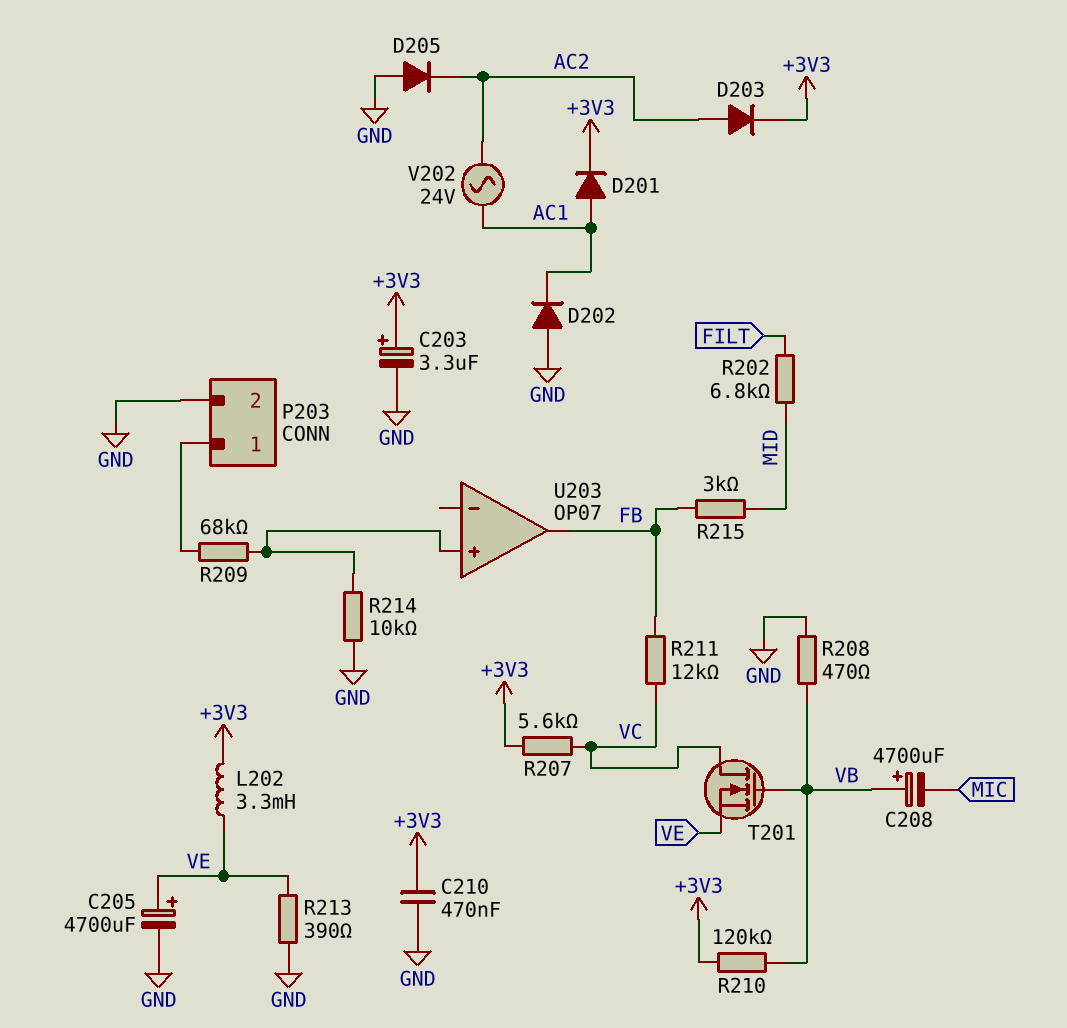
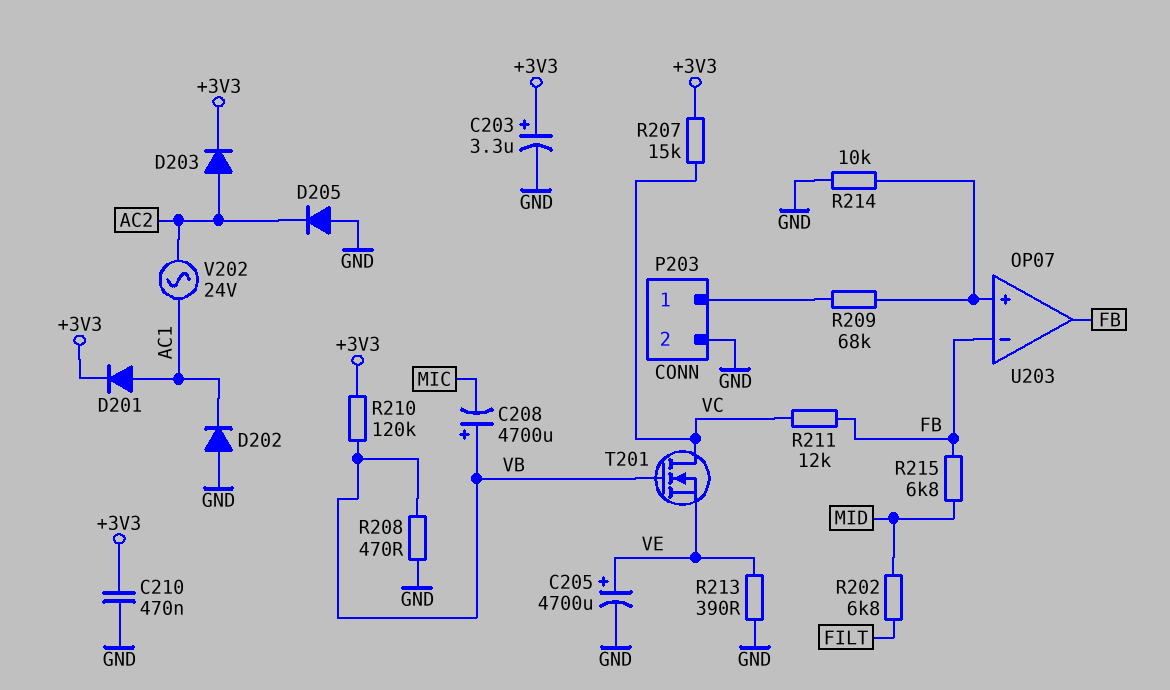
L202: 3.3mH (+3V3, VE) -> none
R207: 5.6k (+3V3, VC) -> 15k (+3V3, VC)
R215: 3k (FB, MID) -> 6.8k (FB, MID)
U203 pin in-: none -> FB

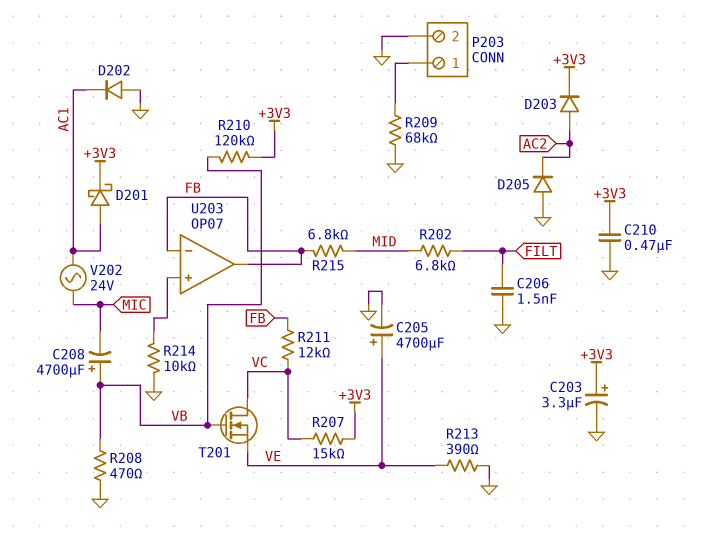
C206: none -> 1.5nF (FILT, GND)
D201: diode (A AC1, K +3V3) -> schottky (A AC1, K +3V3)
R209: 68k (P203/1, U203/in+) -> 68k (GND, P203/1)
V202: AC 24V (AC1, AC2) -> AC 24V (AC1, MIC)

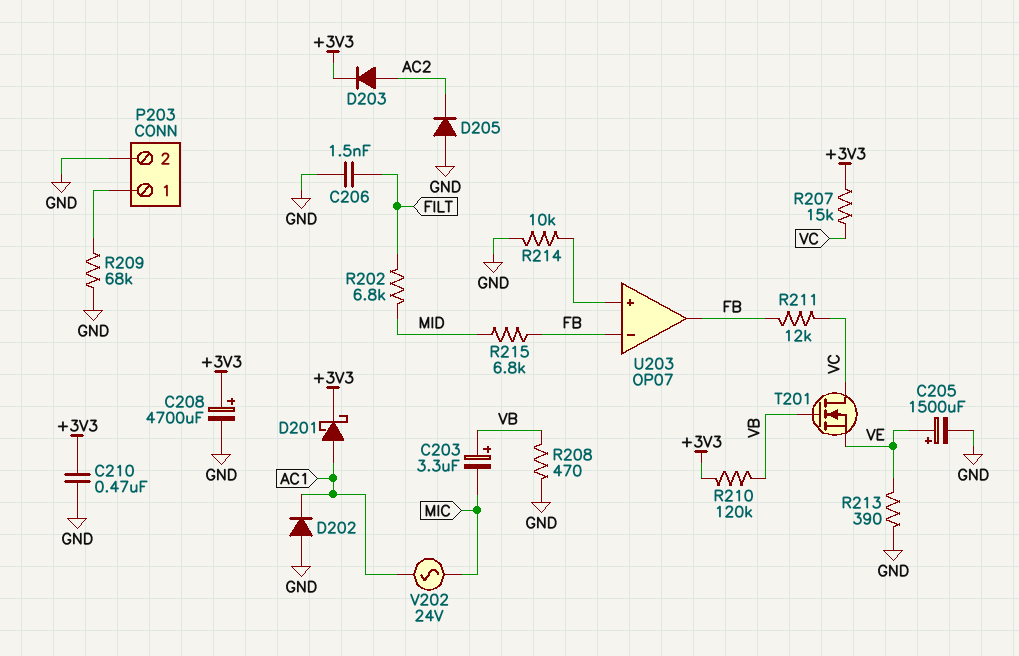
C203: 3.3uF (plus +3V3, minus GND) -> 3.3uF (plus VB, minus MIC)
C205: 4700uF (plus VE, minus GND) -> 1500uF (plus VE, minus GND)
C208: 4700uF (plus VB, minus MIC) -> 4700uF (plus +3V3, minus GND)

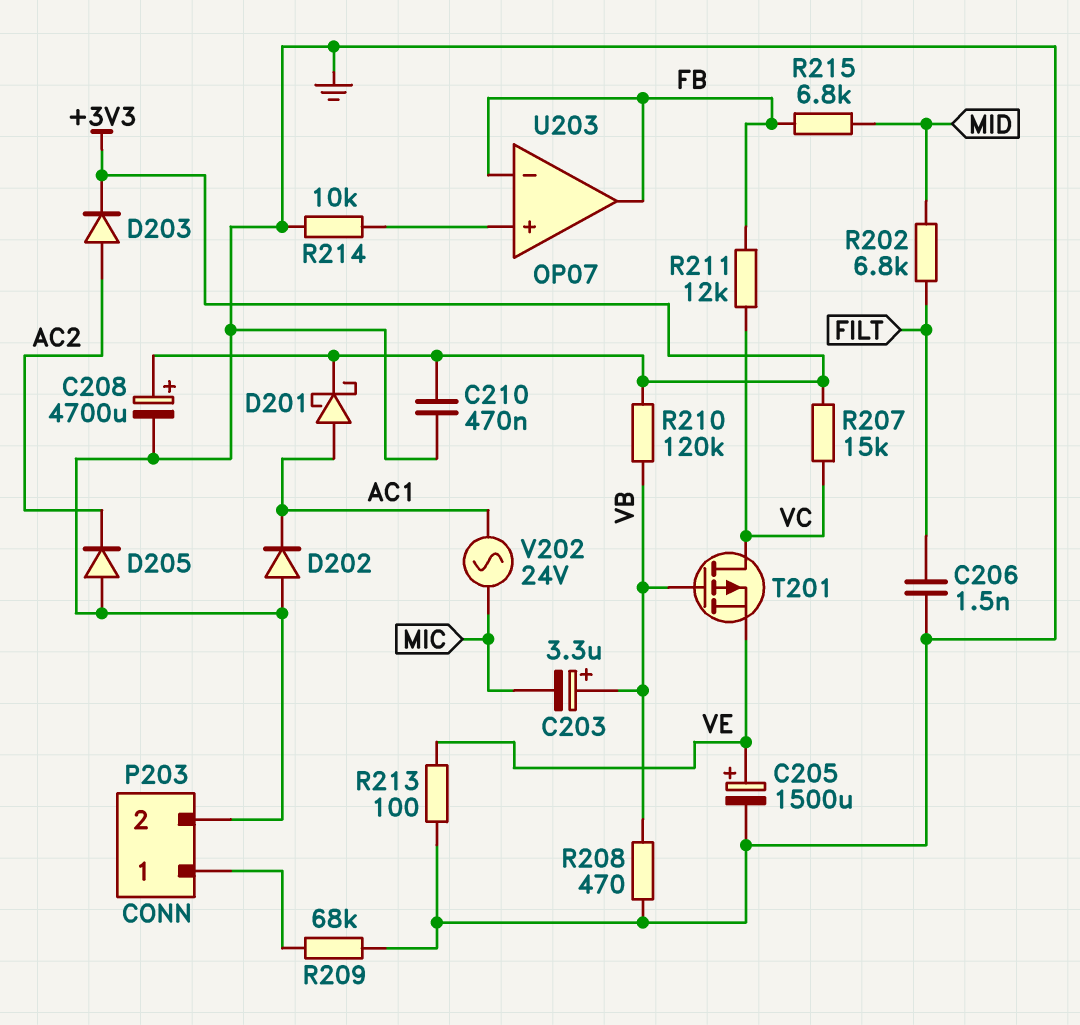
R213: 390 (GND, VE) -> 100 (GND, VE)
T201: NMOS (G VB, D VC, S VE) -> PMOS (G VB, D VC, S VE)

